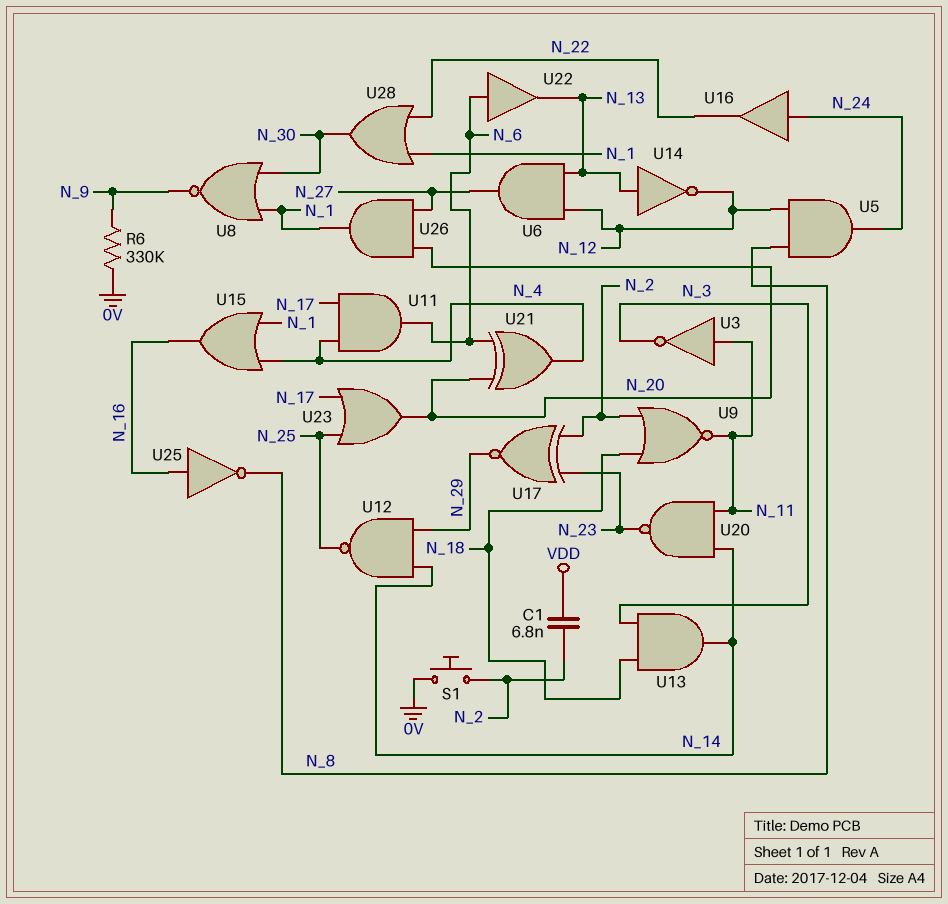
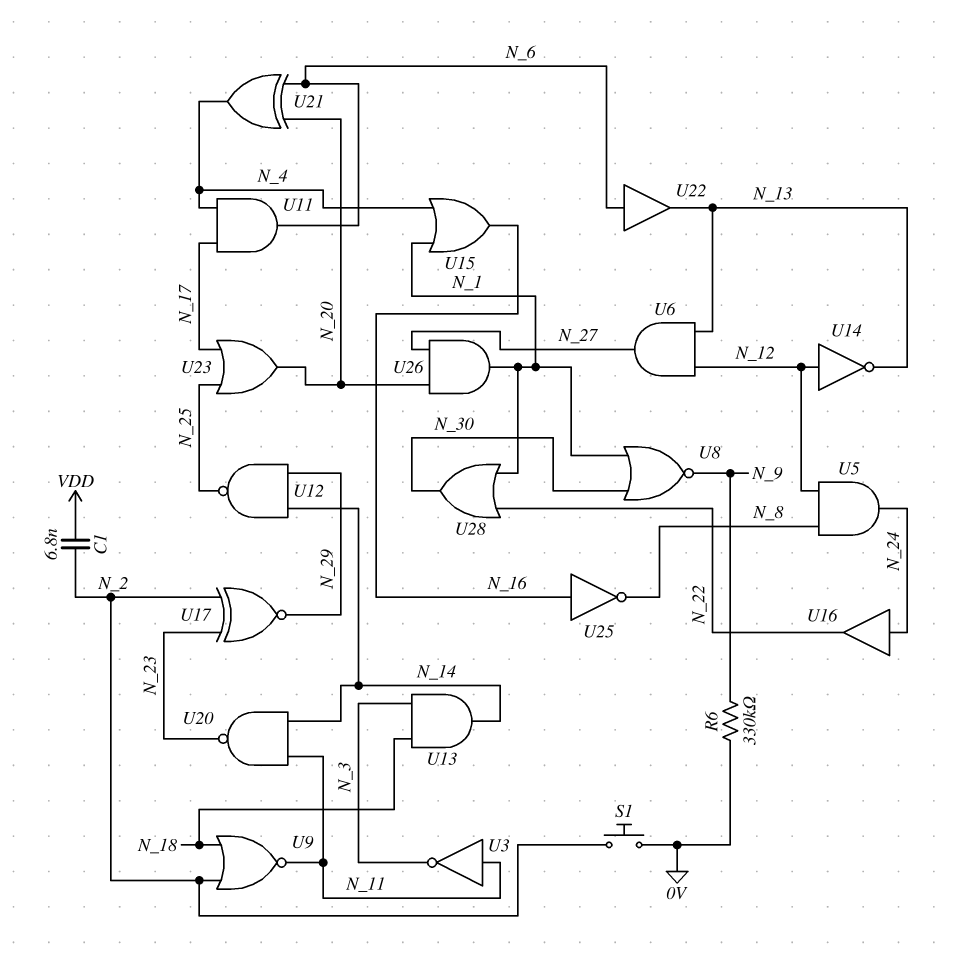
U14: NOT (in N_13, out N_12) -> NOT (in N_12, out N_13)

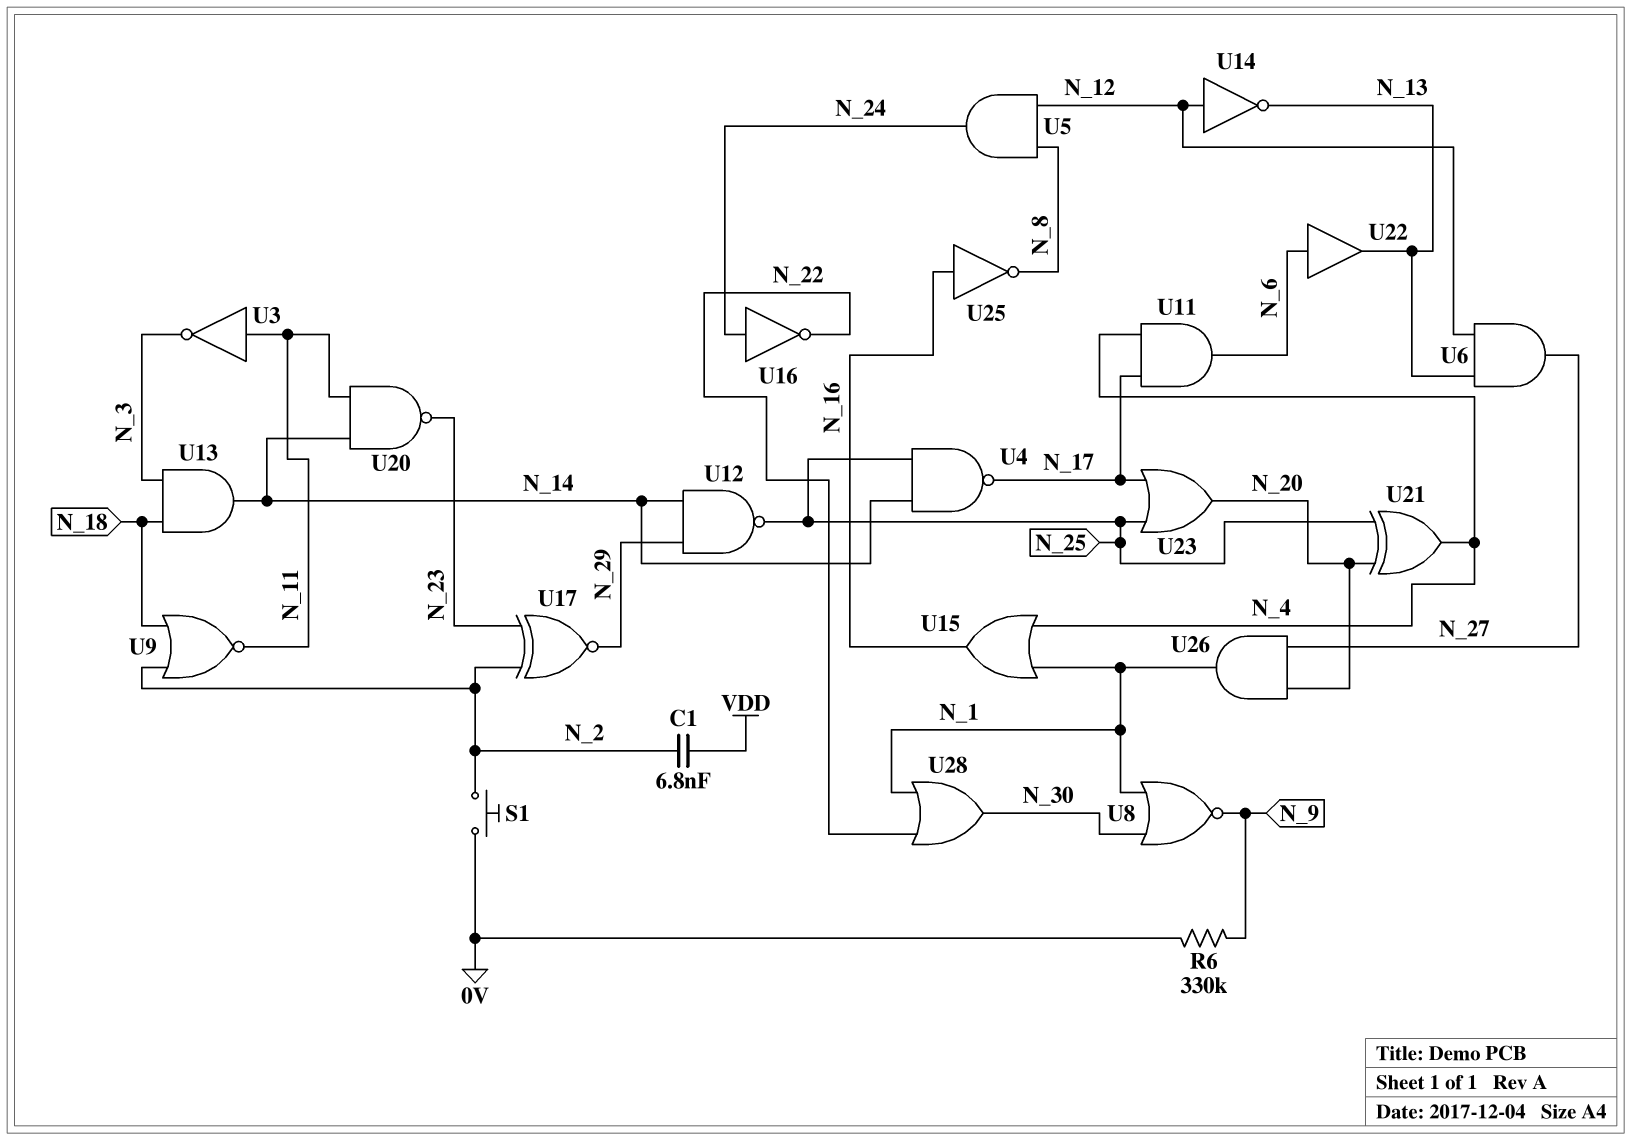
U4: none -> NAND (in N_14, in N_25, out N_17)
U16: buffer (in N_24, out N_22) -> NOT (in N_24, out N_22)
U21: XOR (in N_6, in N_20, out N_4) -> XOR (in N_20, in N_25, out N_4)

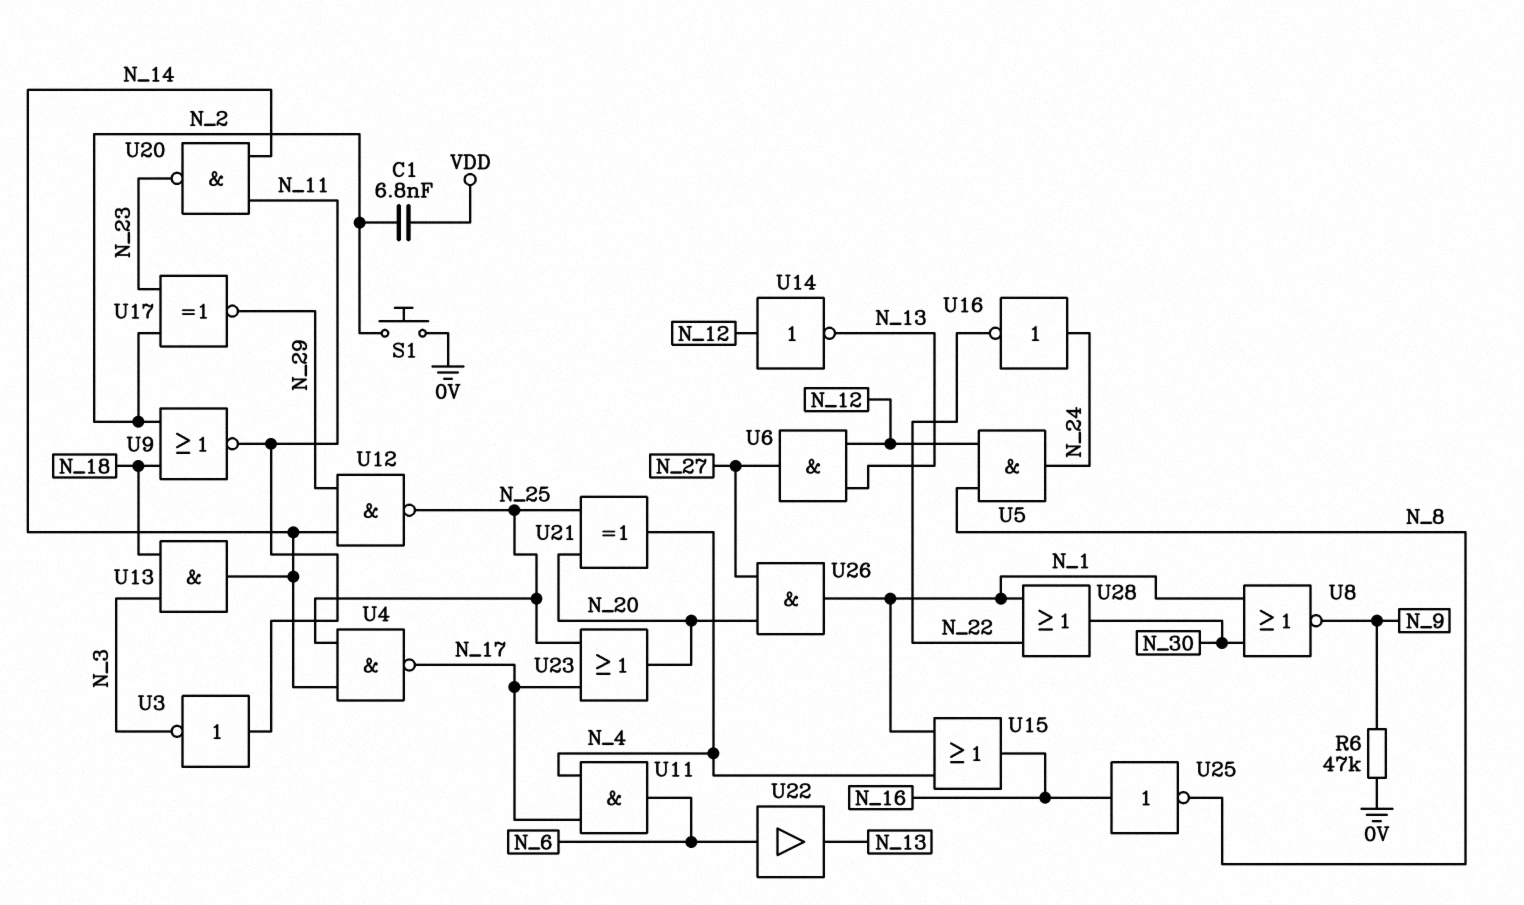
R6: 330k (0V, N_9) -> 47k (0V, N_9)

